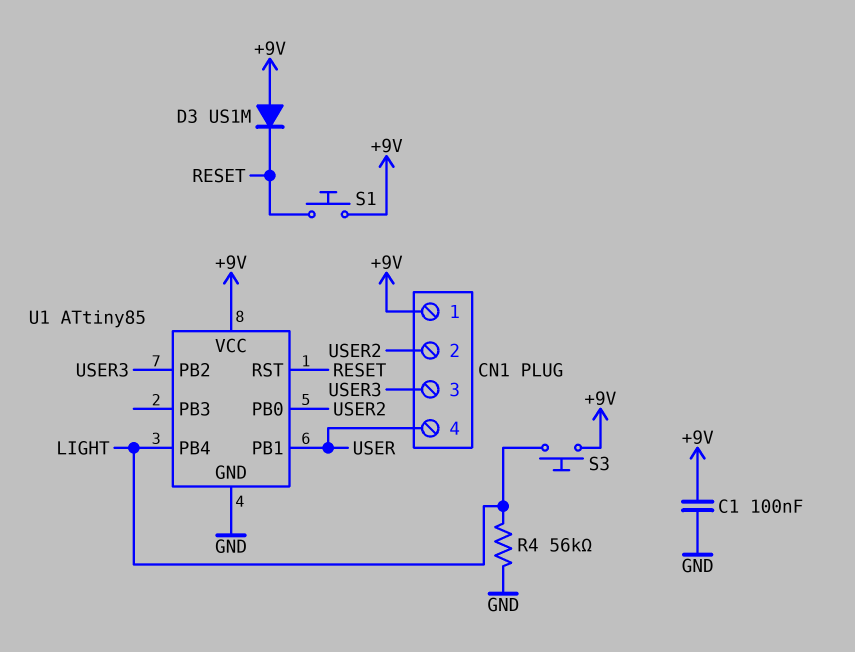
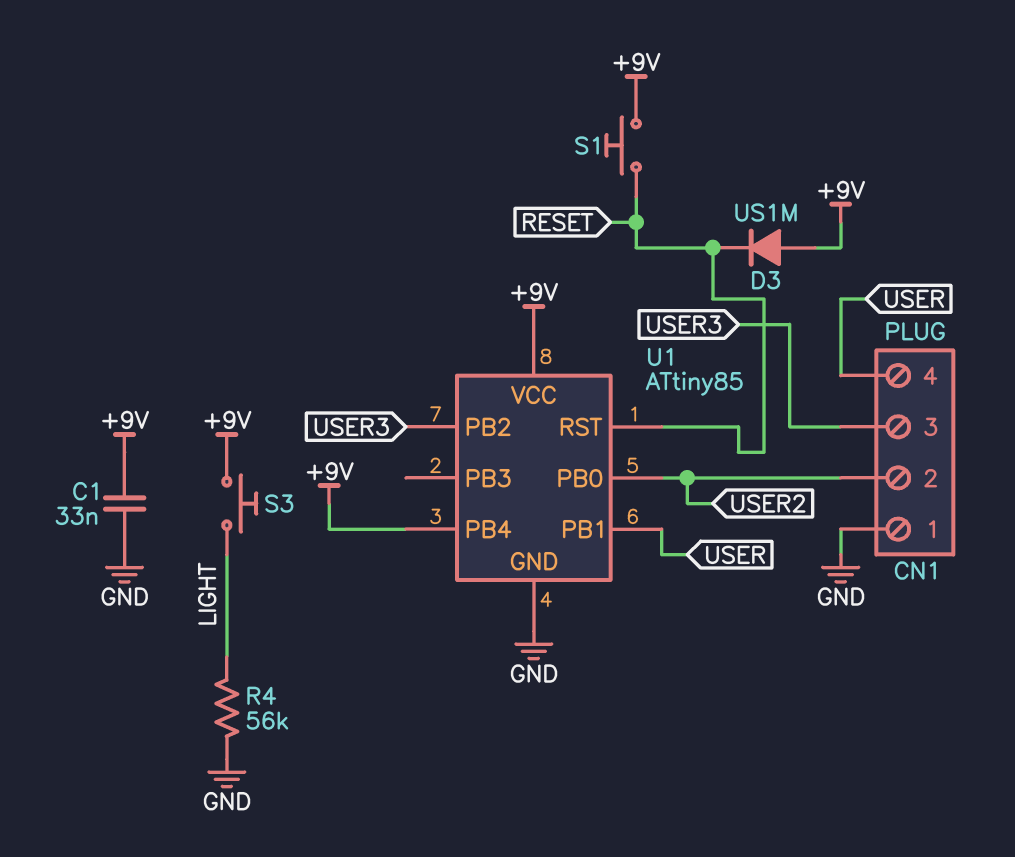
C1: 100nF (+9V, GND) -> 33nF (+9V, GND)
CN1 pin 1: +9V -> GND
U1 pin PB4: LIGHT -> +9V

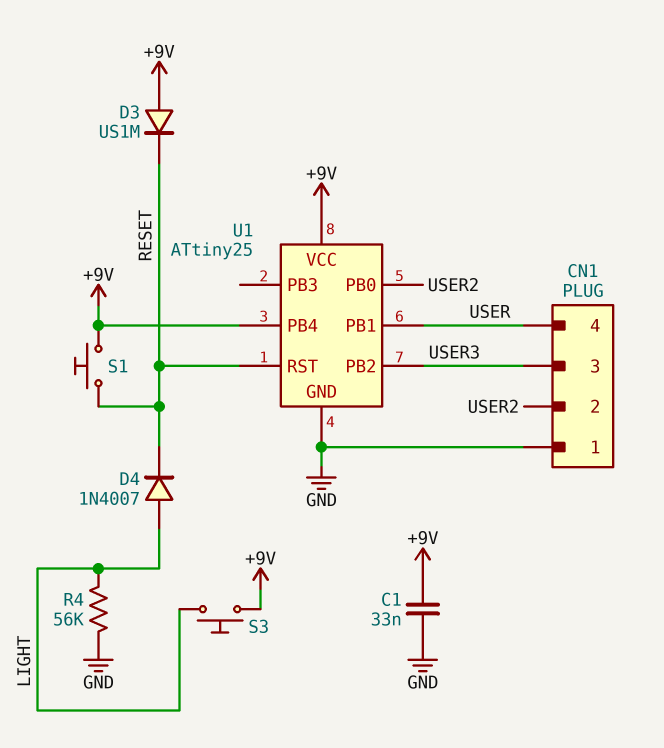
D4: none -> diode 1N4007 (A LIGHT, K RESET)
U1: ATtiny85 -> ATtiny25

